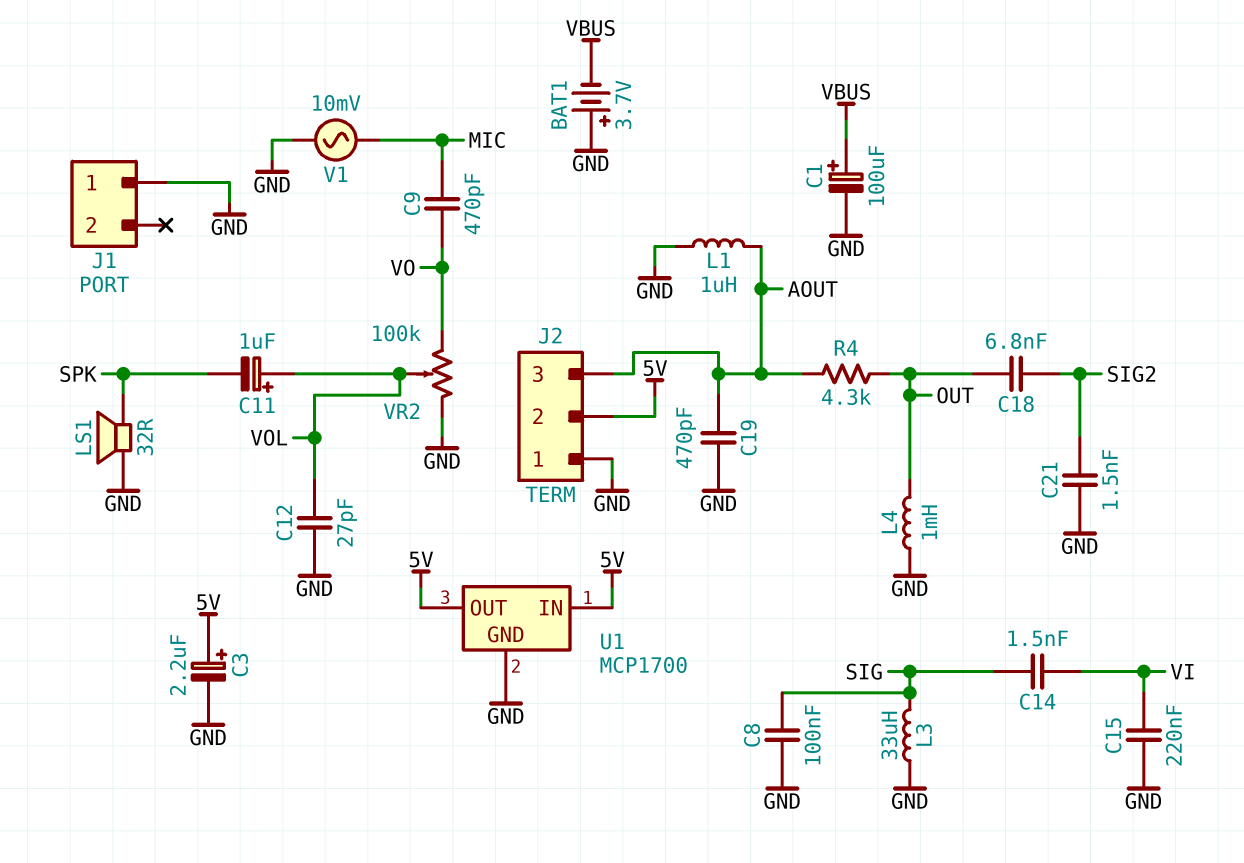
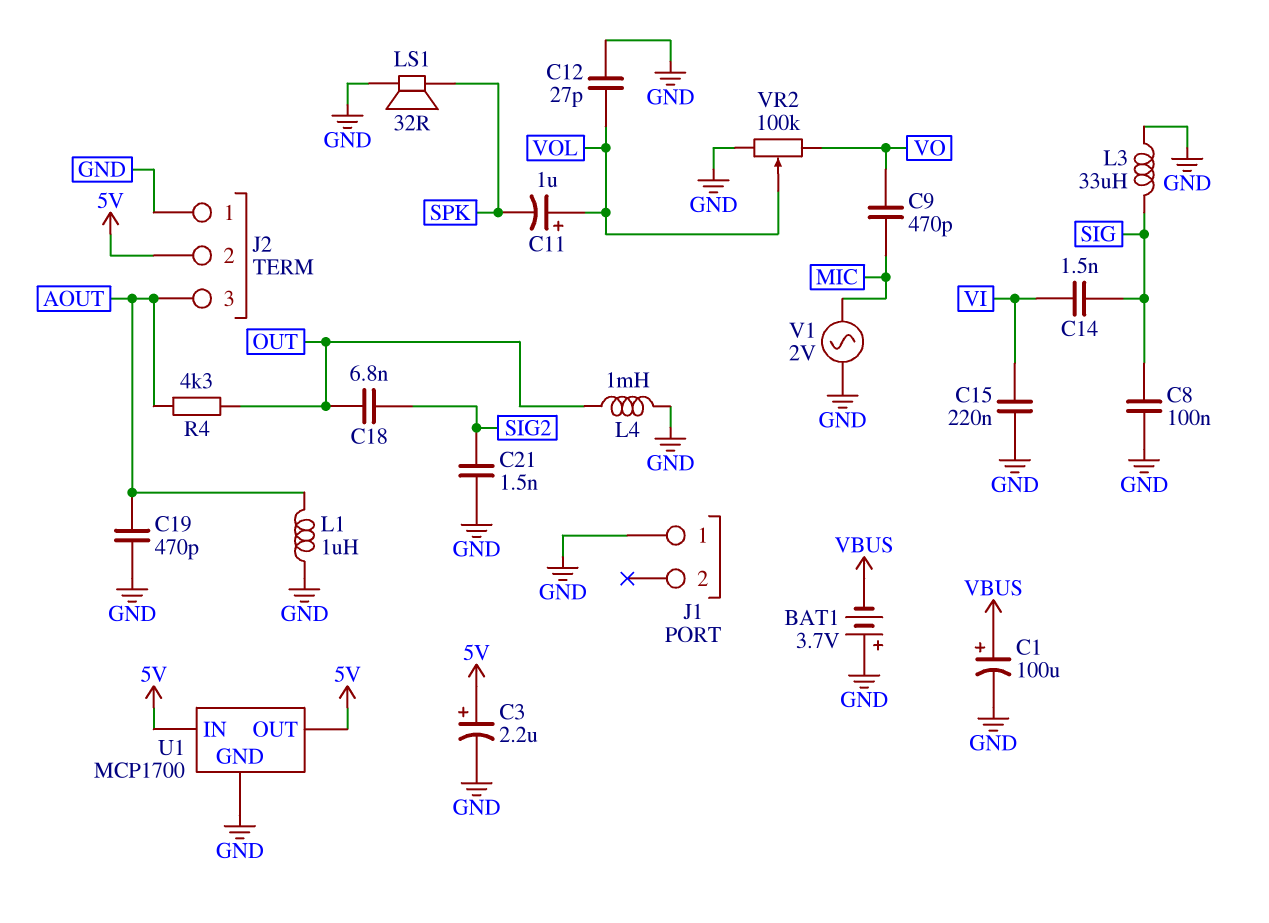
V1: AC 10mV (GND, MIC) -> AC 2V (GND, MIC)

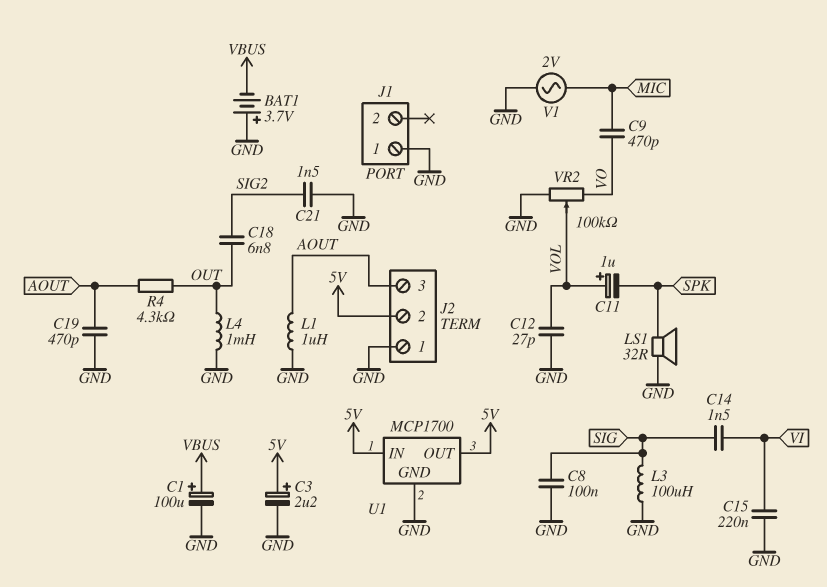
L3: 33uH (GND, SIG) -> 100uH (GND, SIG)

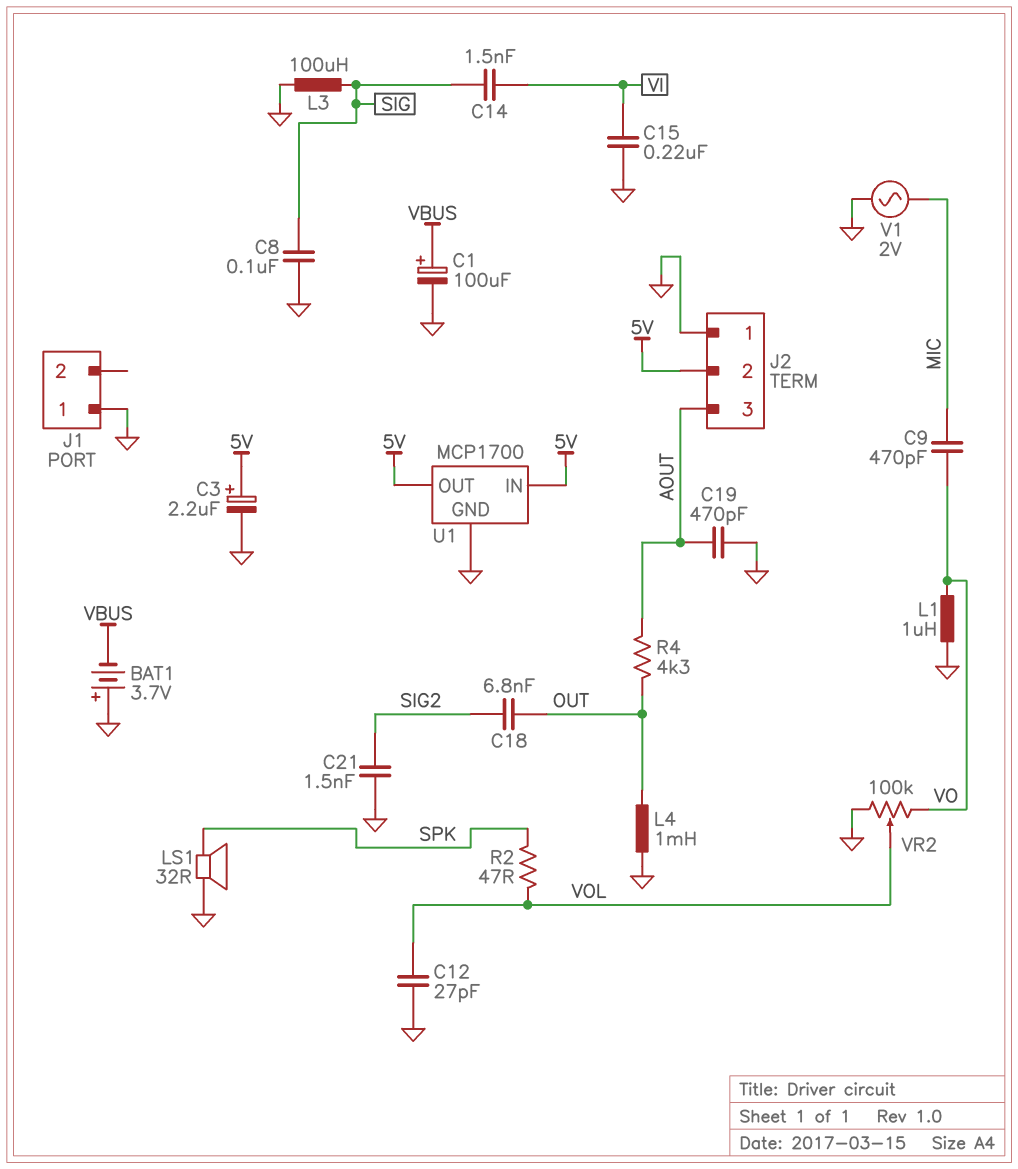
C11: 1uF (plus VOL, minus SPK) -> none
L1: 1uH (AOUT, GND) -> 1uH (GND, VO)
R2: none -> 47 (SPK, VOL)

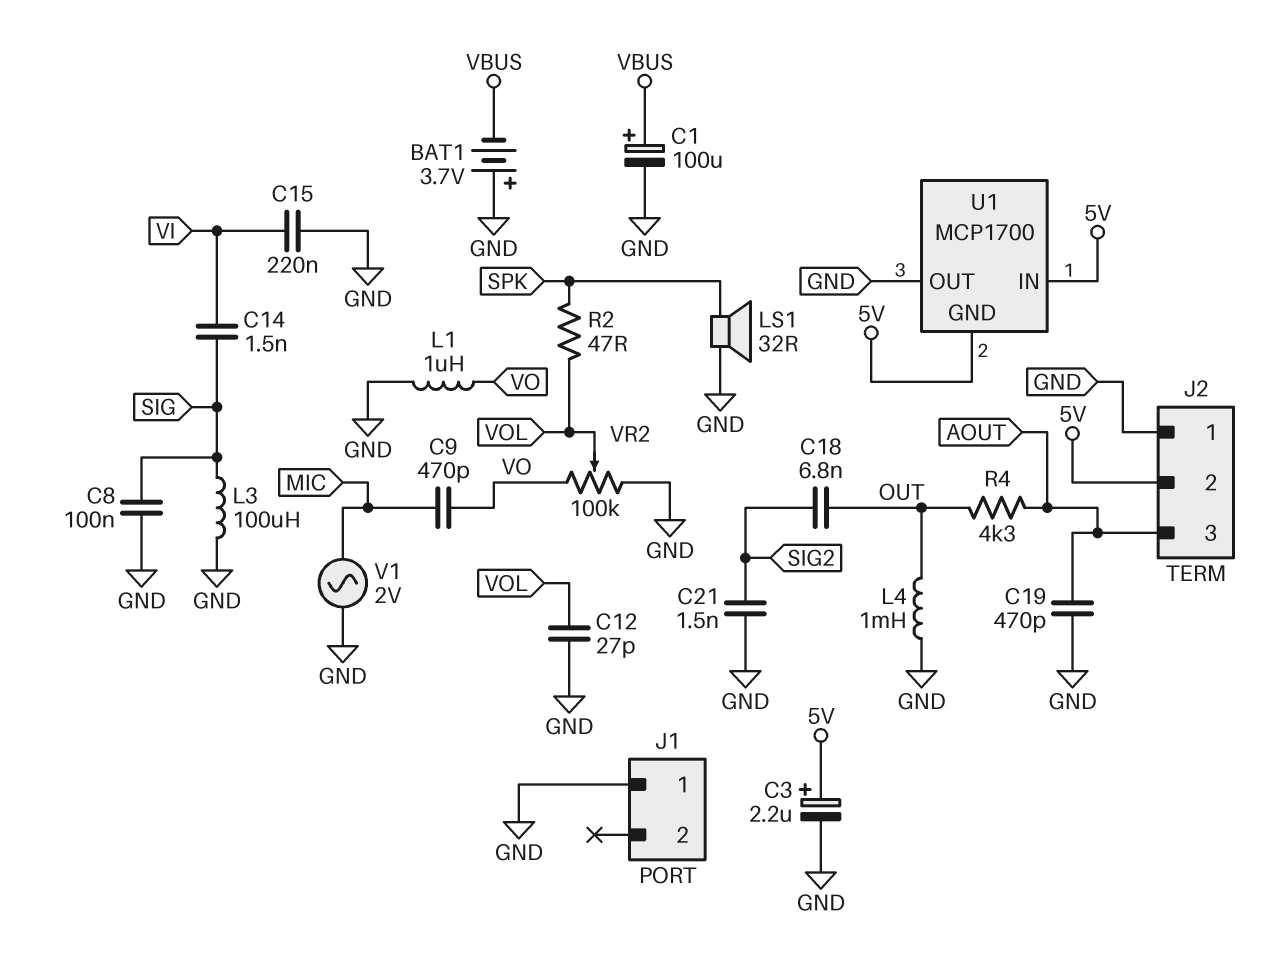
U1 pin GND: GND -> 5V
U1 pin OUT: 5V -> GND

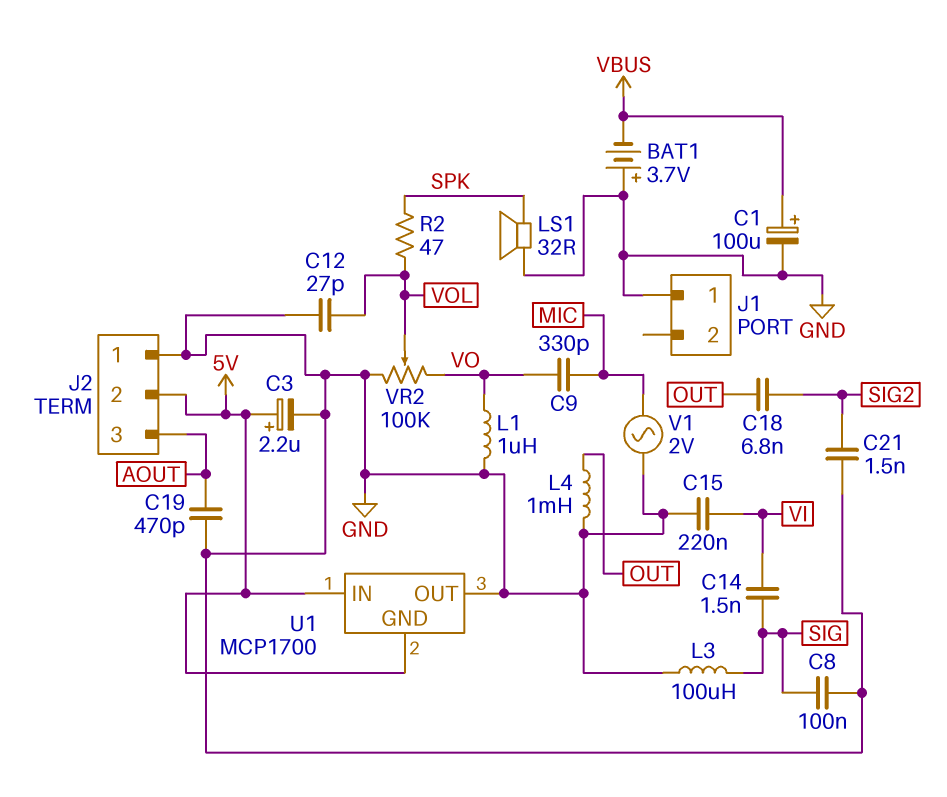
C9: 470pF (MIC, VO) -> 330pF (MIC, VO)
R4: 4.3k (AOUT, OUT) -> none

